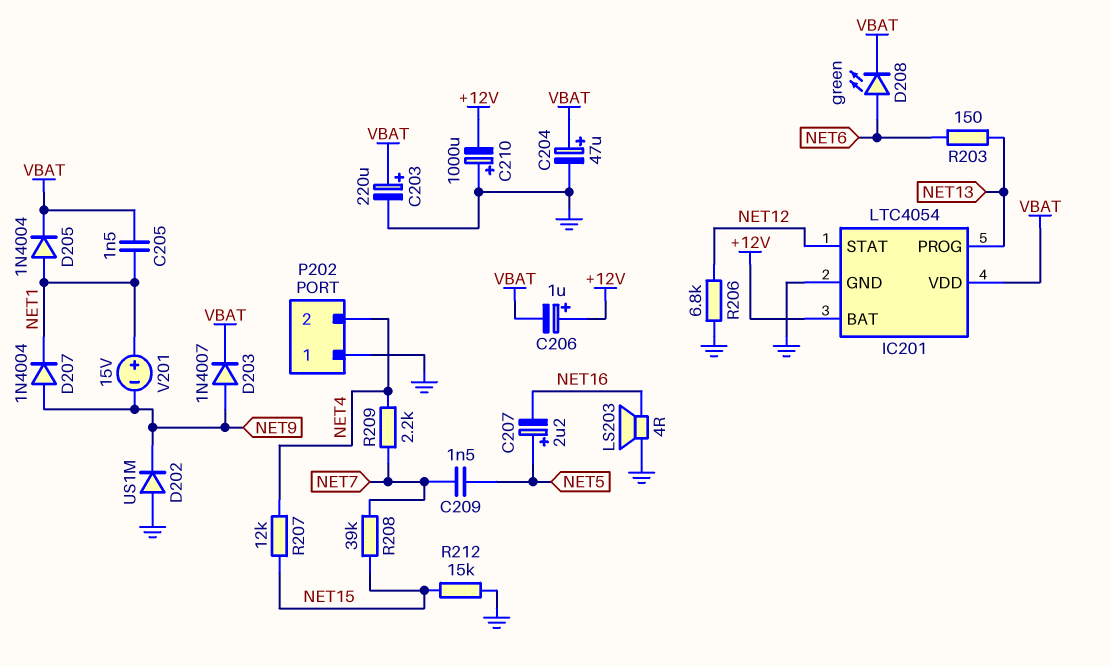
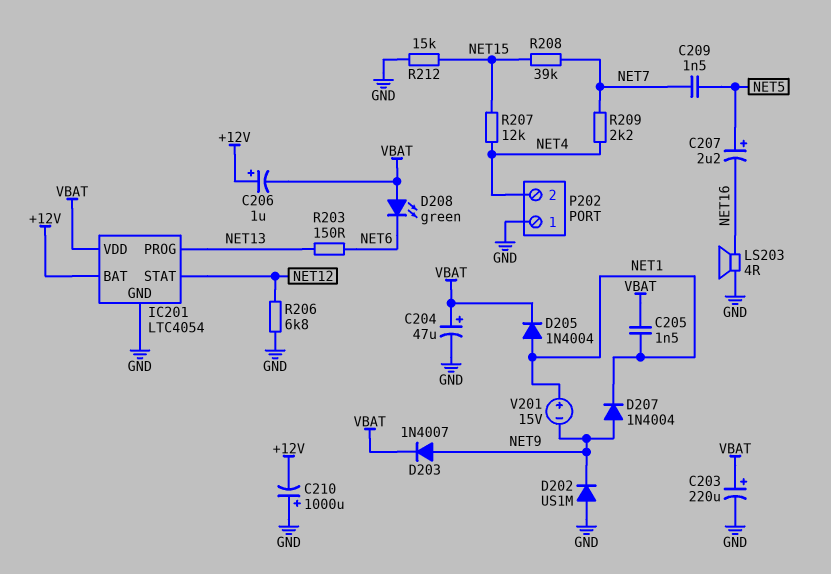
D208: LED green (A NET6, K VBAT) -> LED green (A VBAT, K NET6)

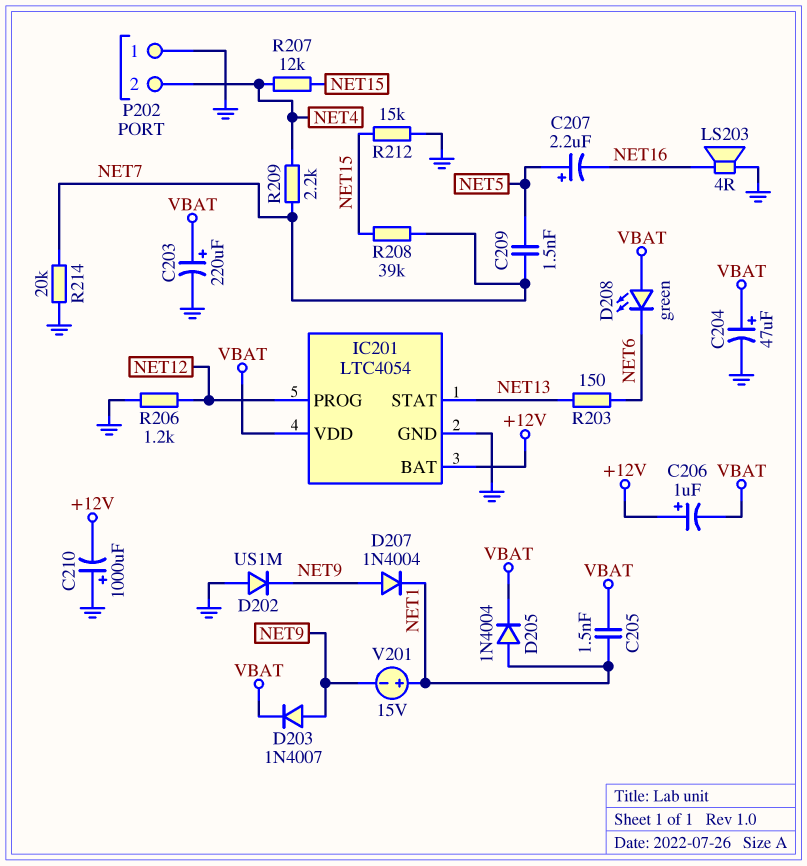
IC201 pin PROG: NET13 -> NET12
IC201 pin STAT: NET12 -> NET13
R206: 6.8k (GND, NET12) -> 1.2k (GND, NET12)
R214: none -> 20k (GND, NET7)

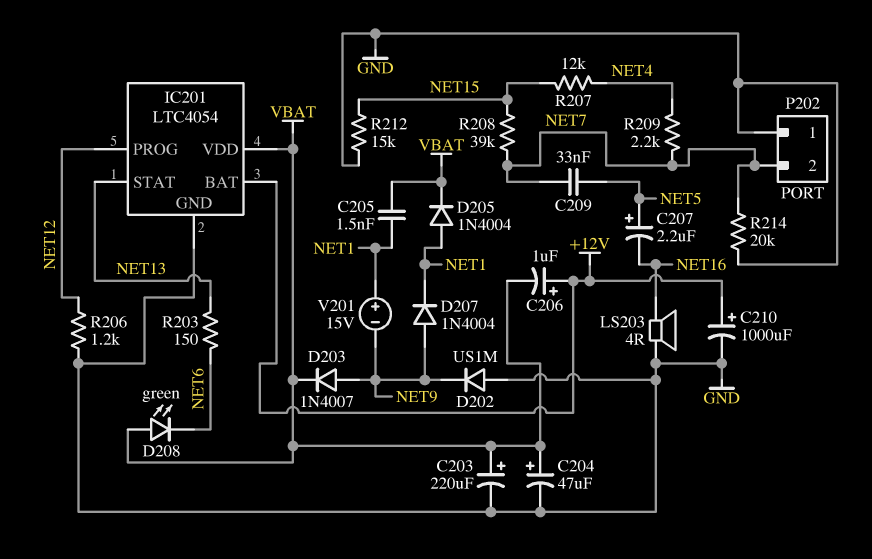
C209: 1.5nF (NET5, NET7) -> 33nF (NET5, NET7)
C210: 1000uF (plus GND, minus +12V) -> 1000uF (plus +12V, minus GND)
P202 pin 2: NET4 -> NET7

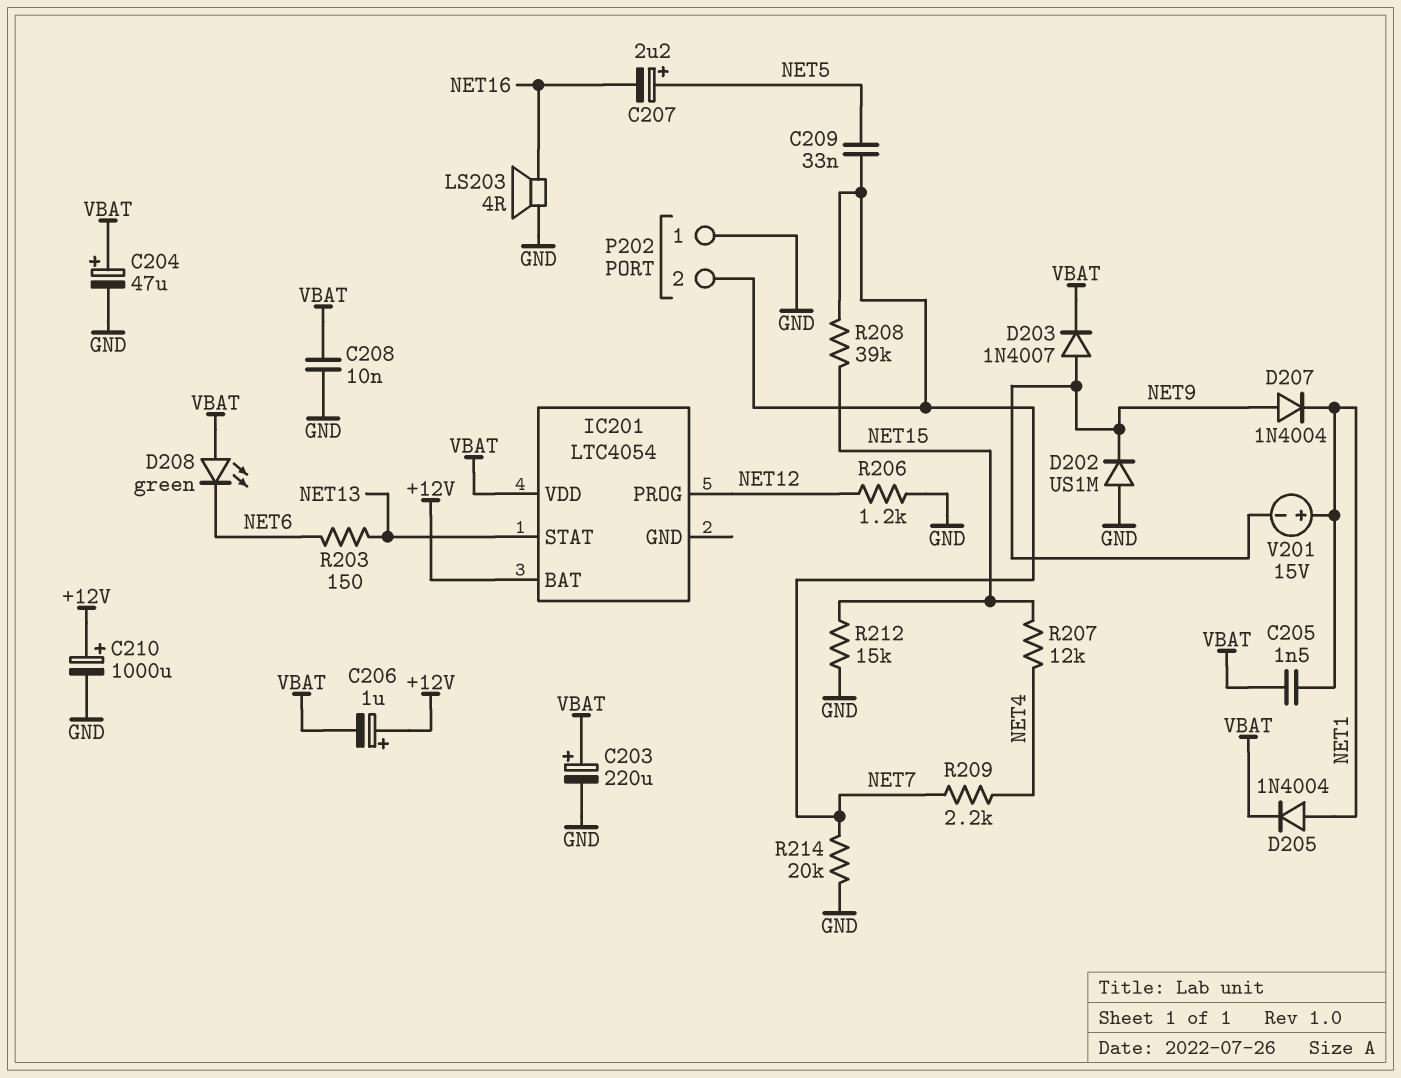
C208: none -> 10nF (GND, VBAT)
IC201 pin GND: GND -> none

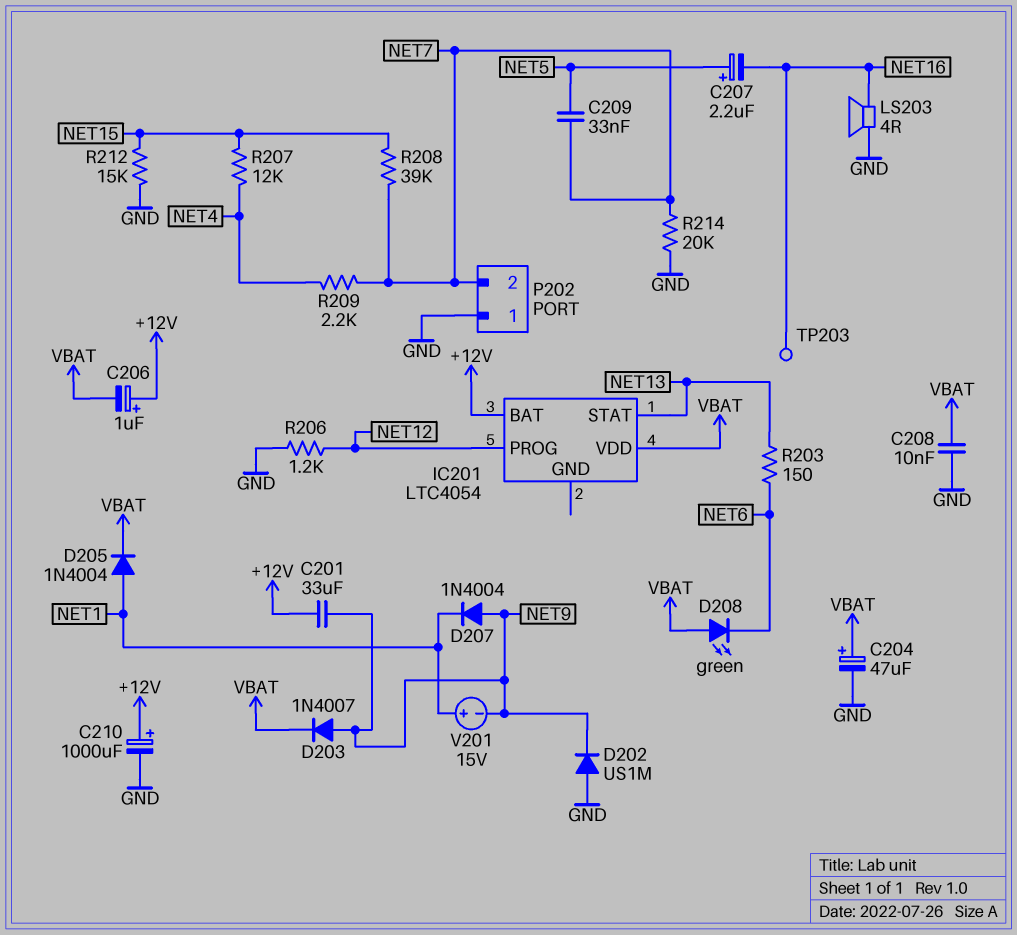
C201: none -> 33uF (+12V, NET9)
C203: 220uF (plus VBAT, minus GND) -> none
C205: 1.5nF (NET1, VBAT) -> none
TP203: none -> test point (NET16)

